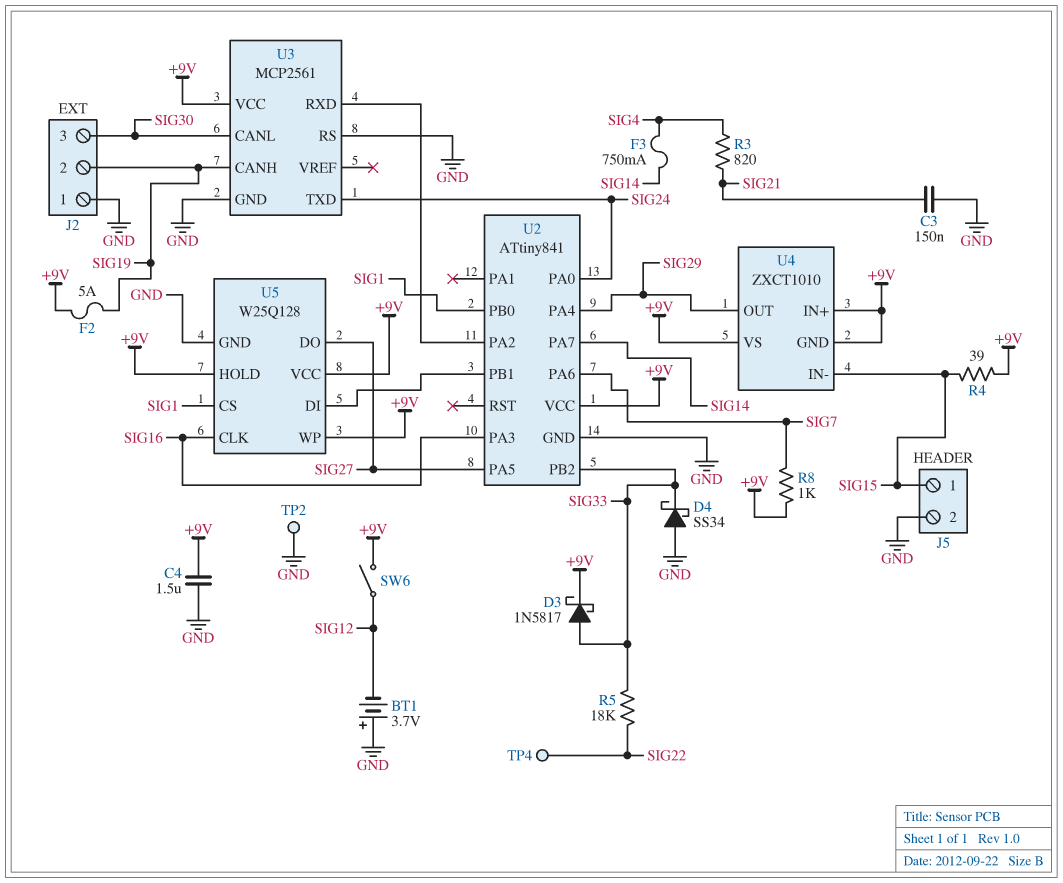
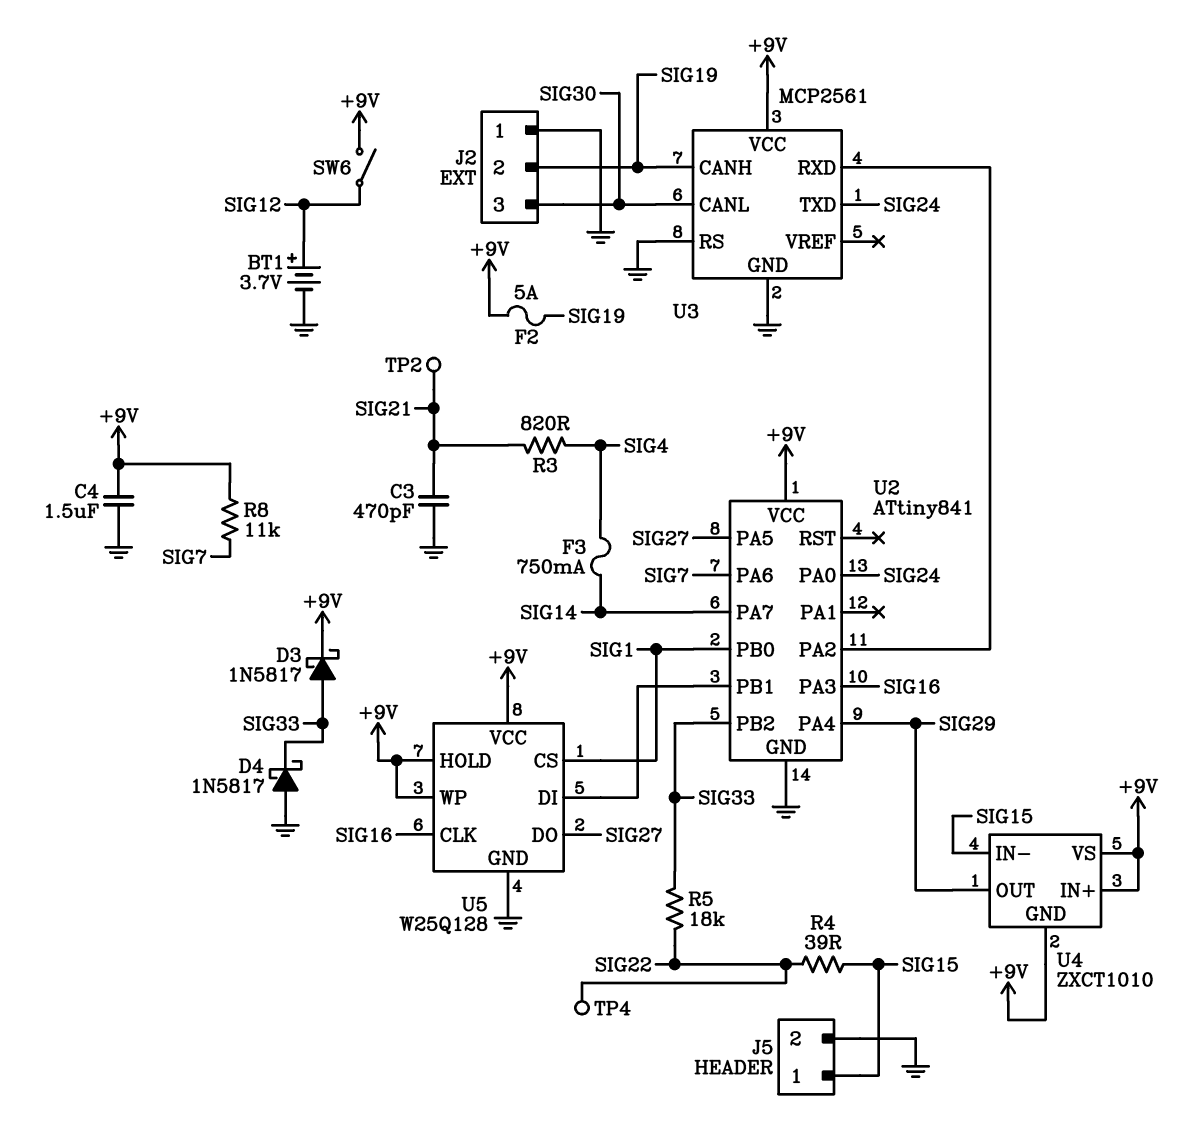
BT1: 3.7V (plus GND, minus SIG12) -> 3.7V (plus SIG12, minus GND)
C3: 150nF (GND, SIG21) -> 470pF (GND, SIG21)
D4: schottky SS34 (A GND, K SIG33) -> schottky 1N5817 (A GND, K SIG33)
R4: 39 (+9V, SIG15) -> 39 (SIG15, SIG22)
R8: 1k (+9V, SIG7) -> 11k (+9V, SIG7)
TP2: test point (GND) -> test point (SIG21)

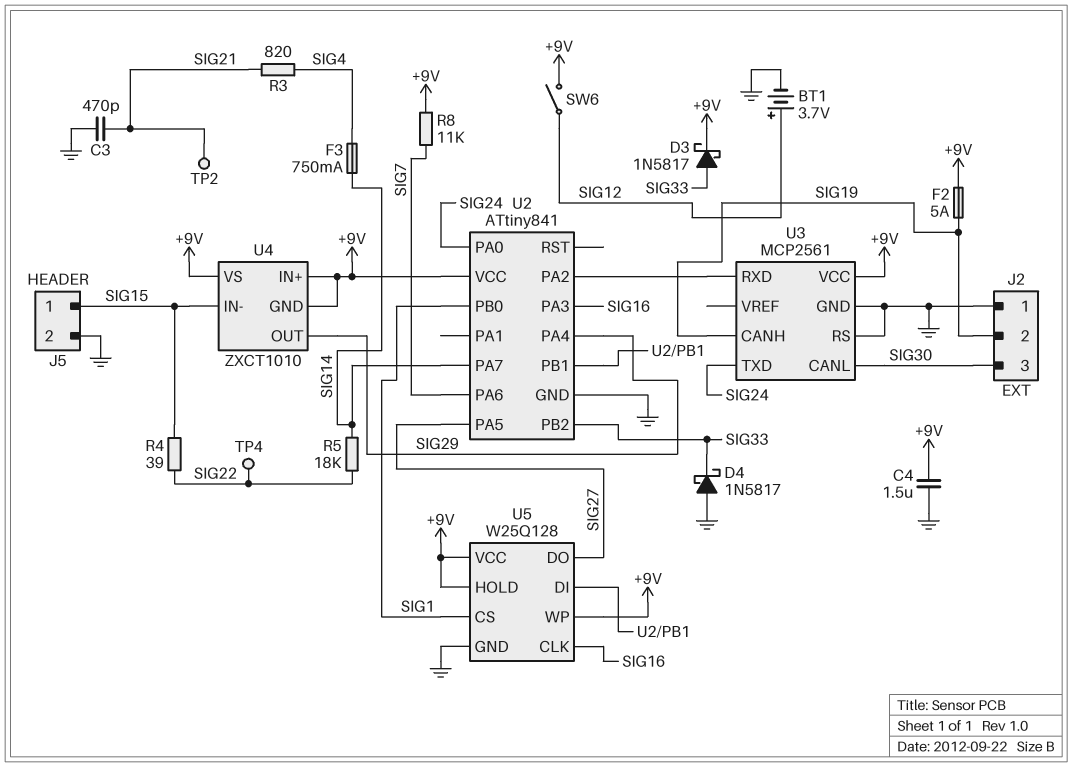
R5: 18k (SIG22, SIG33) -> 18k (SIG14, SIG22)

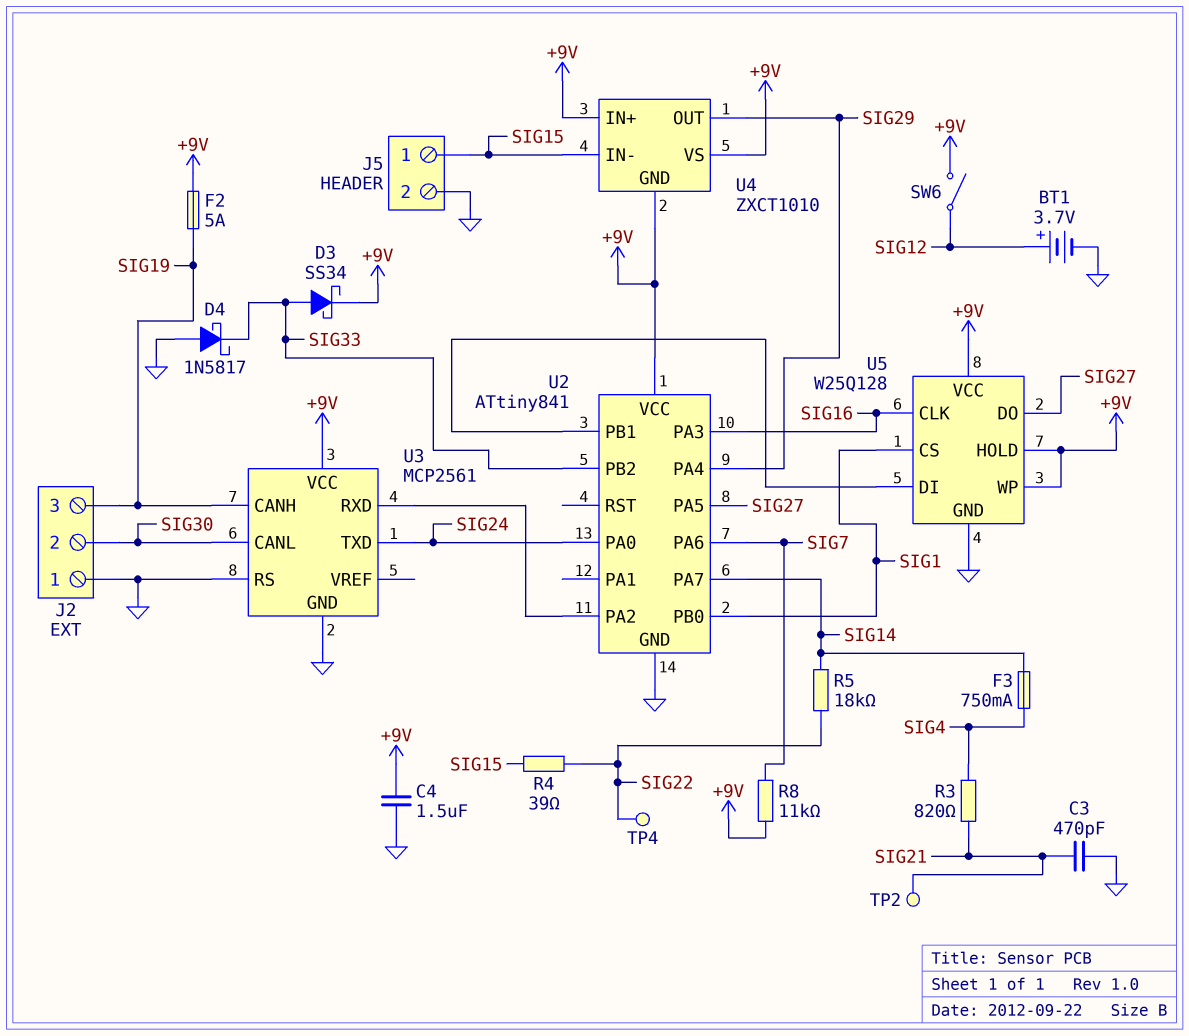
D3: schottky 1N5817 (A SIG33, K +9V) -> schottky SS34 (A SIG33, K +9V)
J2 pin 2: SIG19 -> SIG30
J2 pin 3: SIG30 -> SIG19

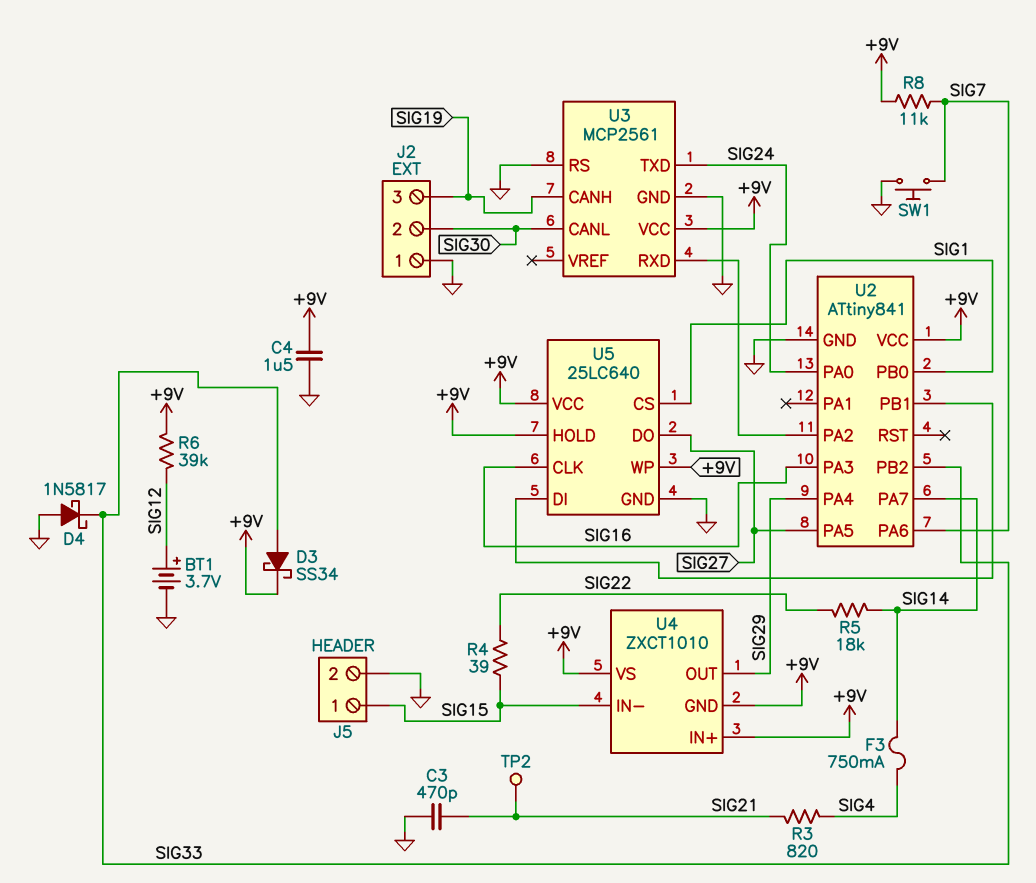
F2: 5A (+9V, SIG19) -> none
R6: none -> 39k (+9V, SIG12)
SW1: none -> button (GND, SIG7)
SW6: switch (+9V, SIG12) -> none
TP4: test point (SIG22) -> none
U5: W25Q128 -> 25LC640

